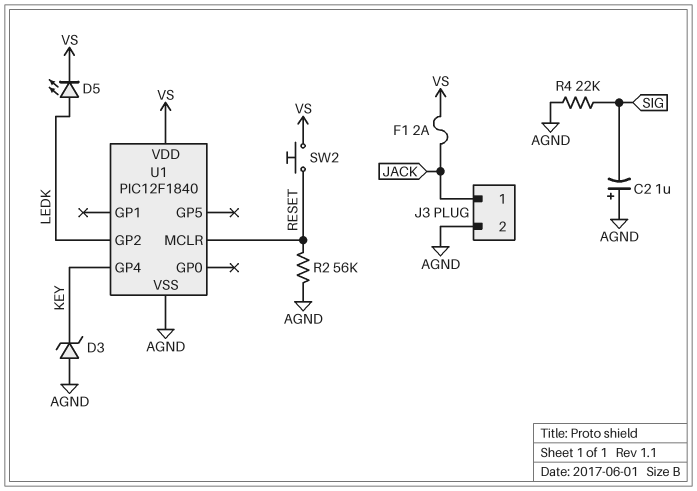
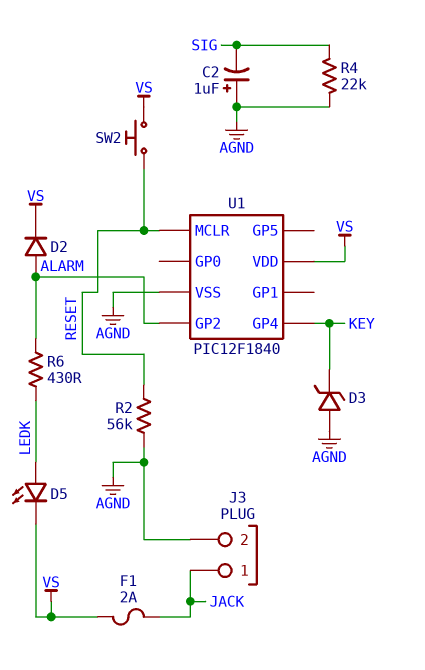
D2: none -> diode (A ALARM, K VS)
R6: none -> 430 (ALARM, LEDK)
U1 pin GP2: LEDK -> ALARM

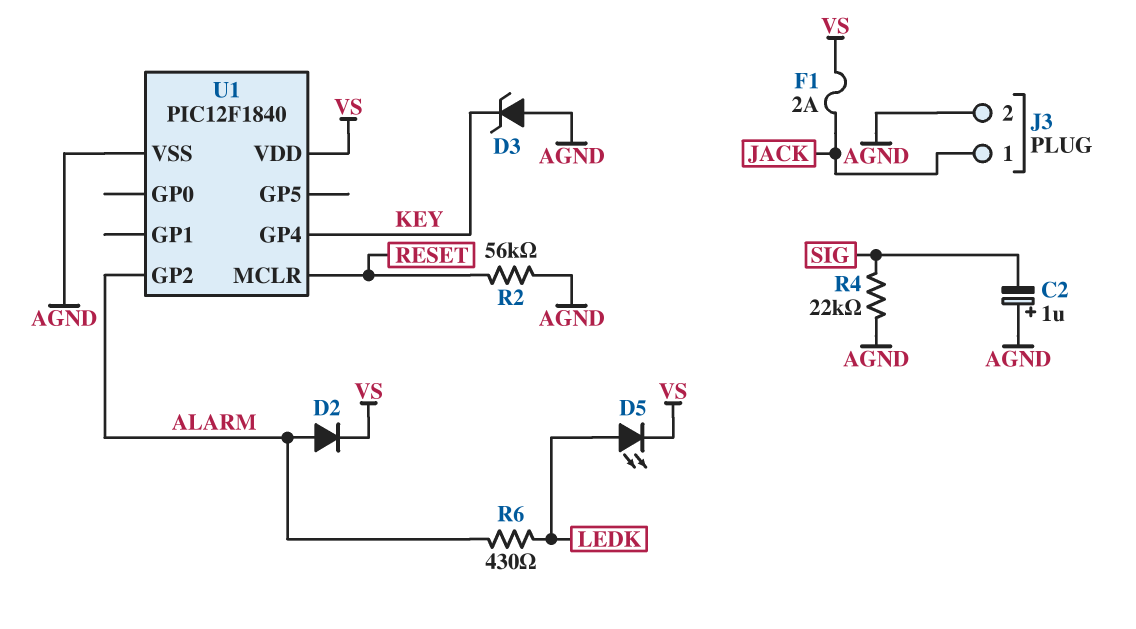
SW2: button (RESET, VS) -> none

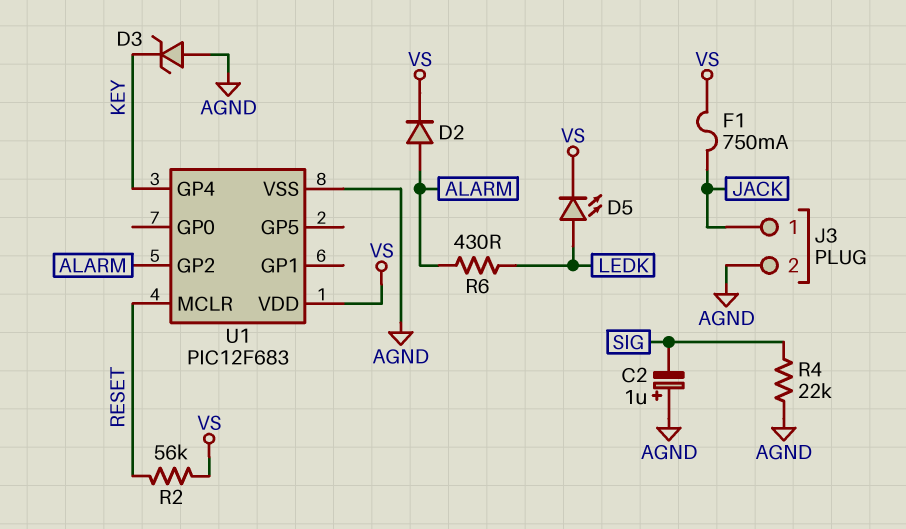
F1: 2A (JACK, VS) -> 750mA (JACK, VS)
R2: 56k (AGND, RESET) -> 56k (RESET, VS)
U1: PIC12F1840 -> PIC12F683

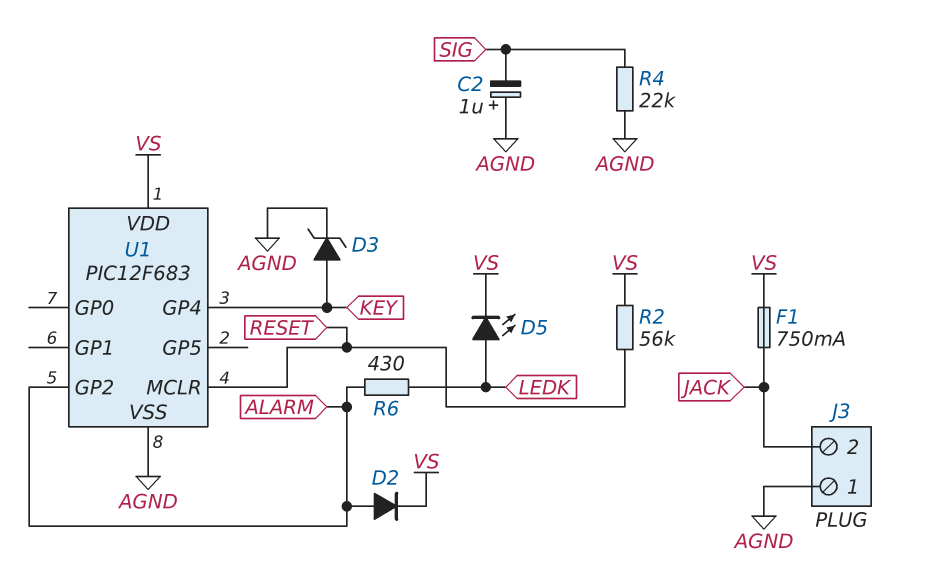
D3: zener (A AGND, K KEY) -> zener (A KEY, K AGND)
J3 pin 1: JACK -> AGND
J3 pin 2: AGND -> JACK

